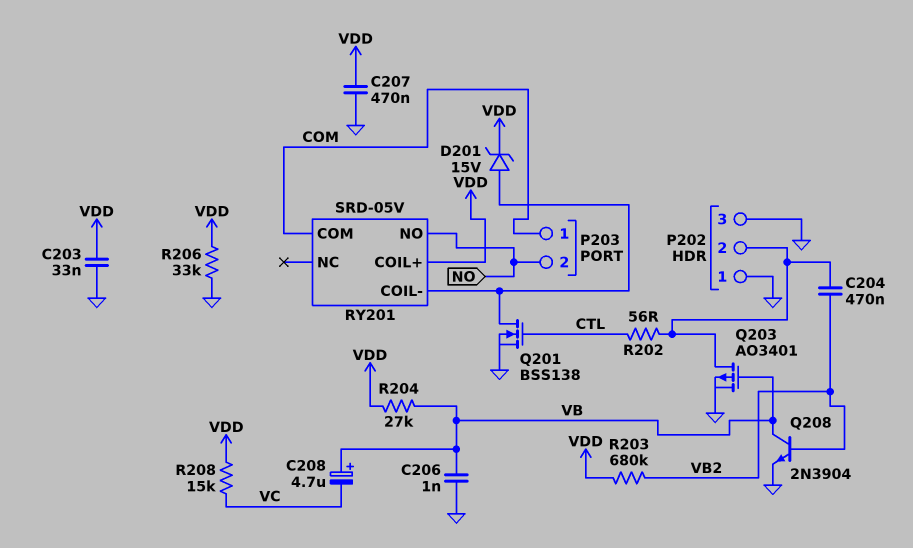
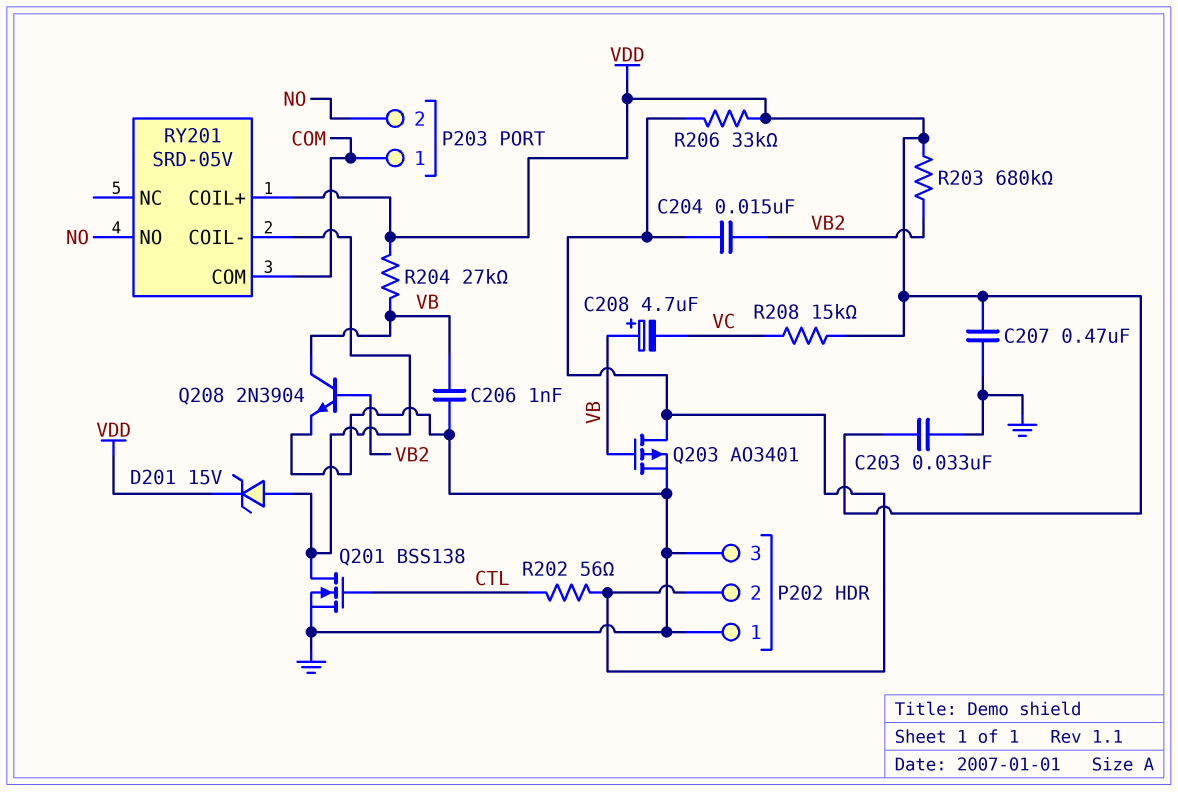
C204: 470nF (P202/2, VB2) -> 15nF (P202/2, VB2)
R206: 33k (GND, VDD) -> 33k (P202/2, VDD)

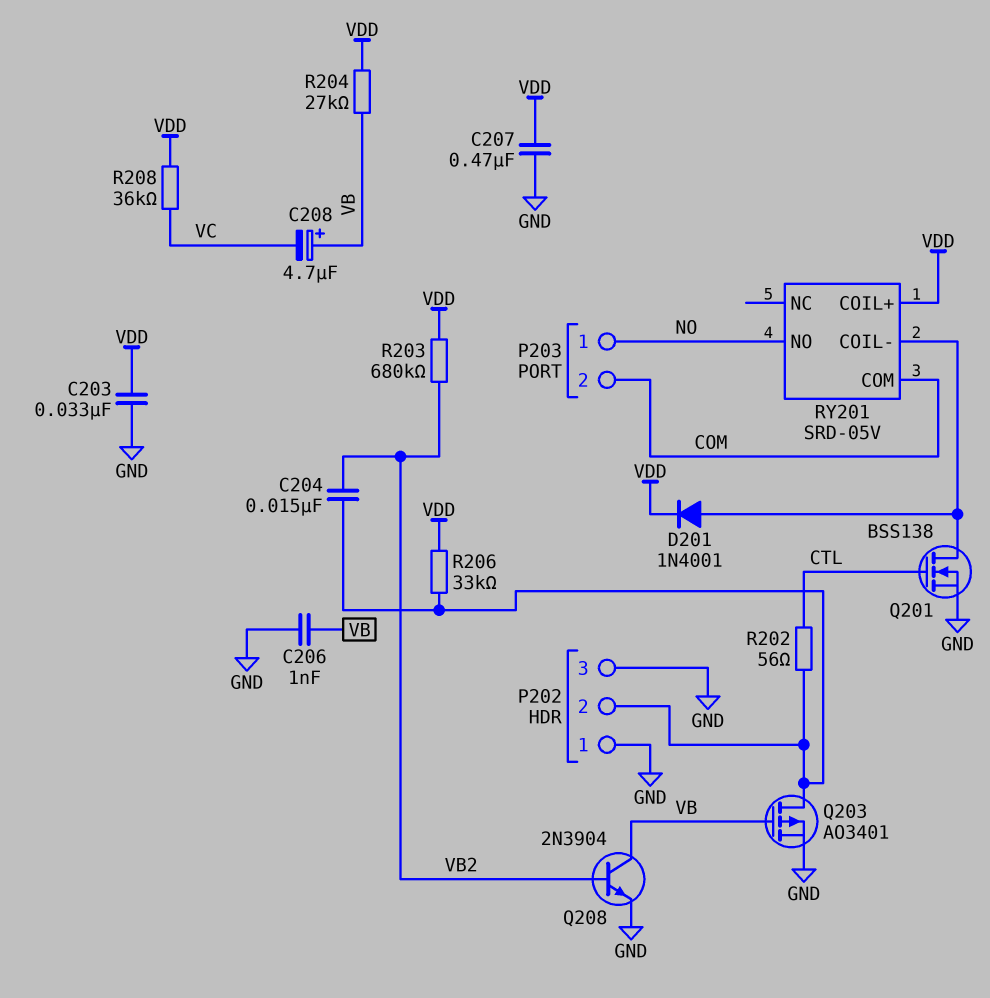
D201: zener 15V (A RY201/COIL-, K VDD) -> diode 1N4001 (A RY201/COIL-, K VDD)
P203 pin 1: COM -> NO
P203 pin 2: NO -> COM
R208: 15k (VC, VDD) -> 36k (VC, VDD)

